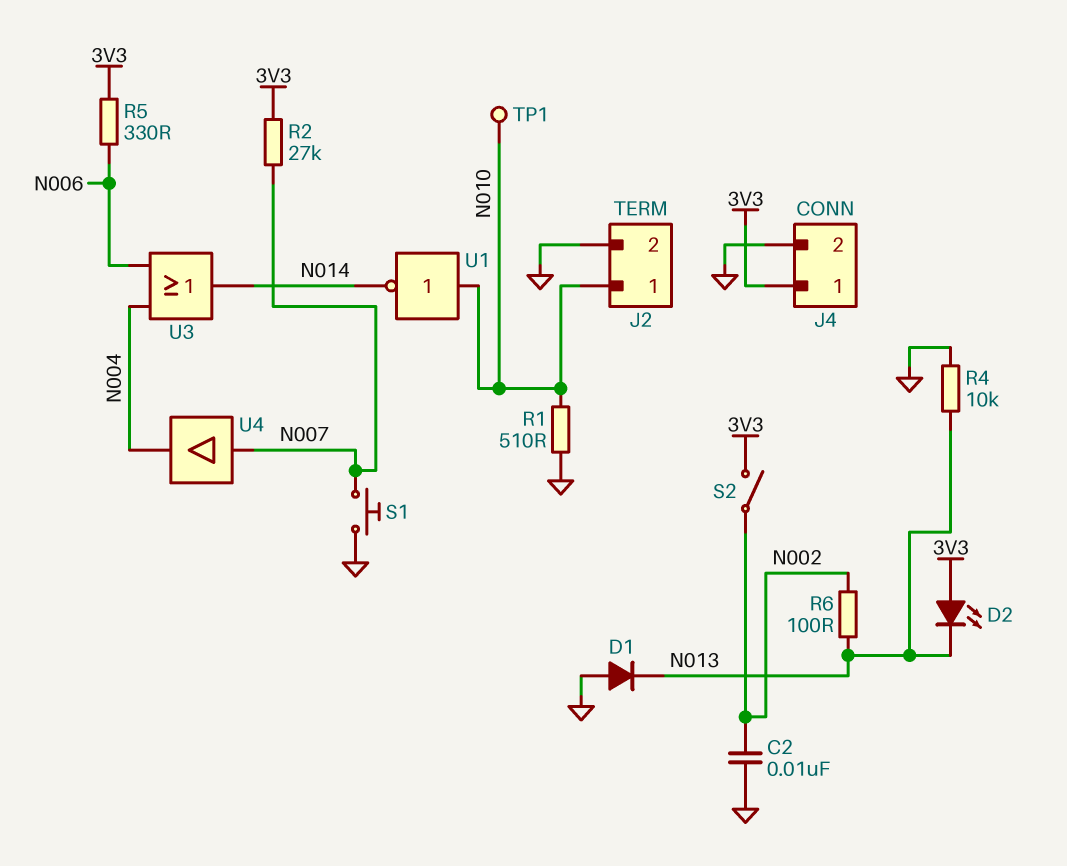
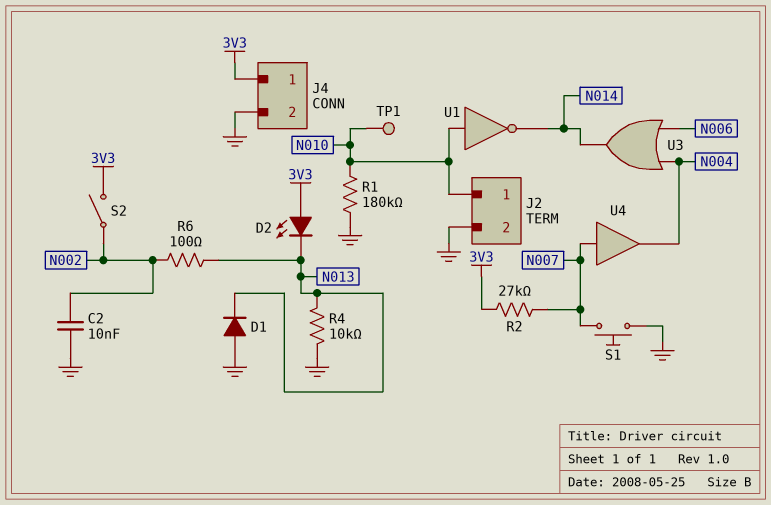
R1: 510 (GND, N010) -> 180k (GND, N010)
R5: 330 (3V3, N006) -> none

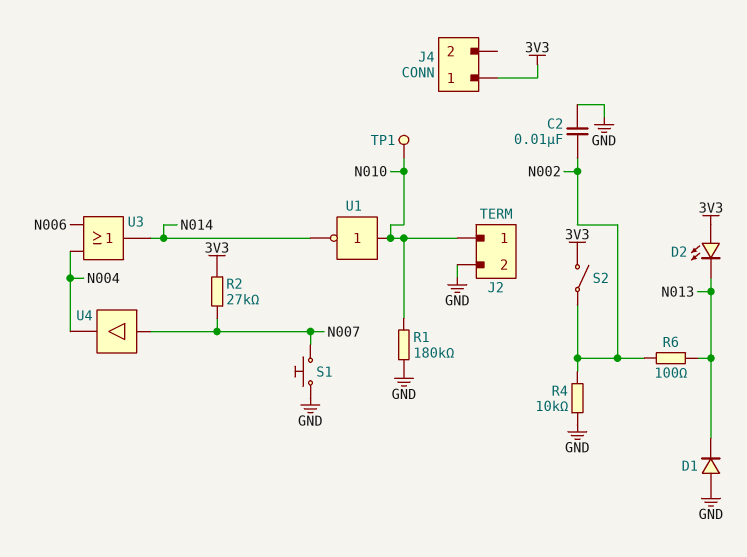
J4 pin 2: GND -> none
R4: 10k (GND, N013) -> 10k (GND, N002)

